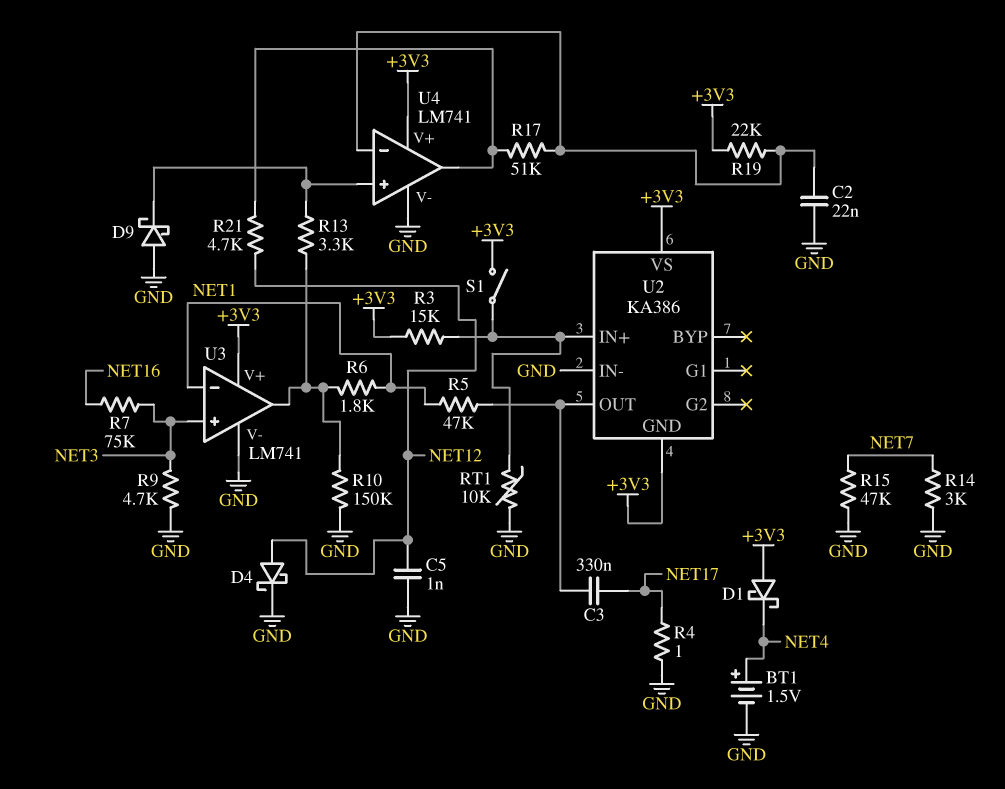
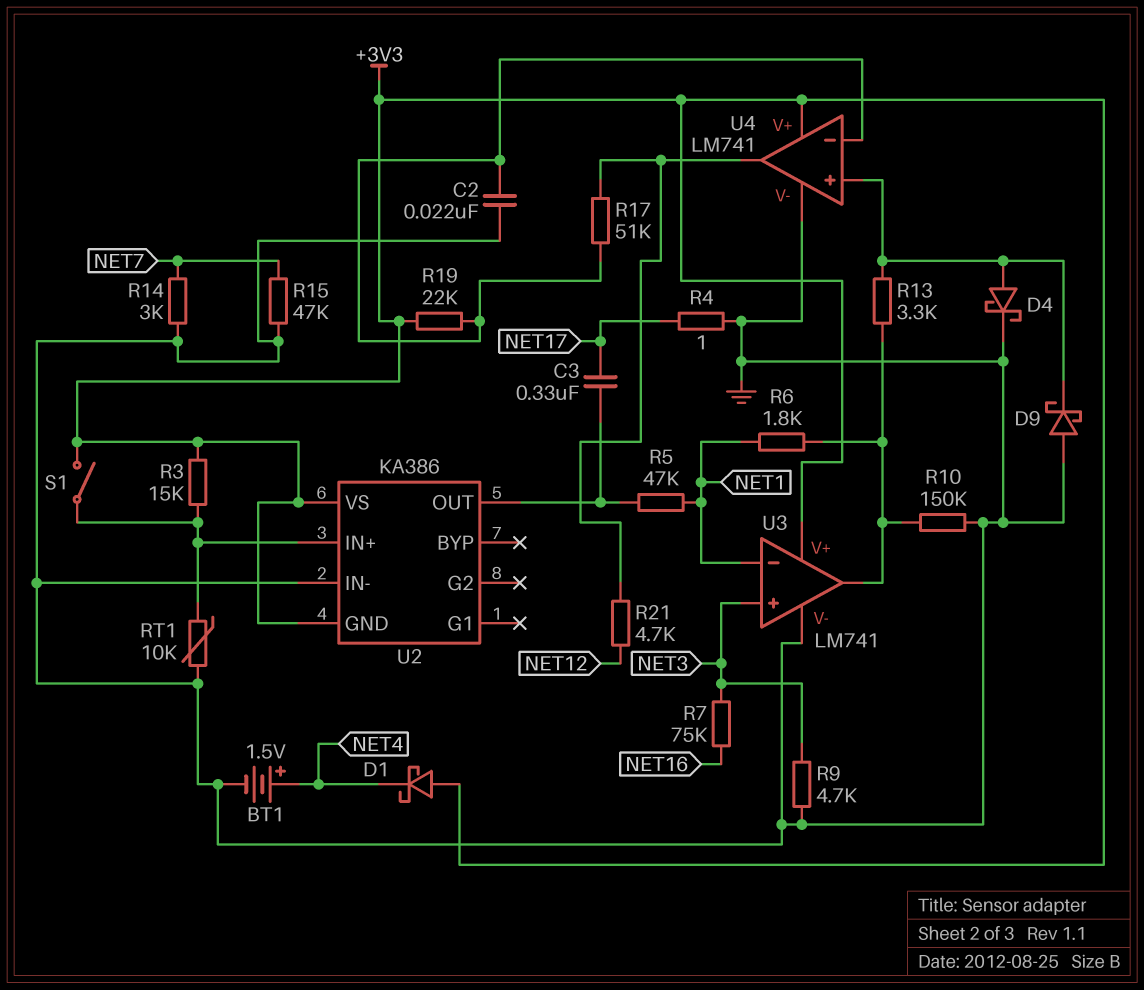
C5: 1nF (GND, NET12) -> none
D4: schottky (A NET12, K GND) -> schottky (A U4/in+, K GND)

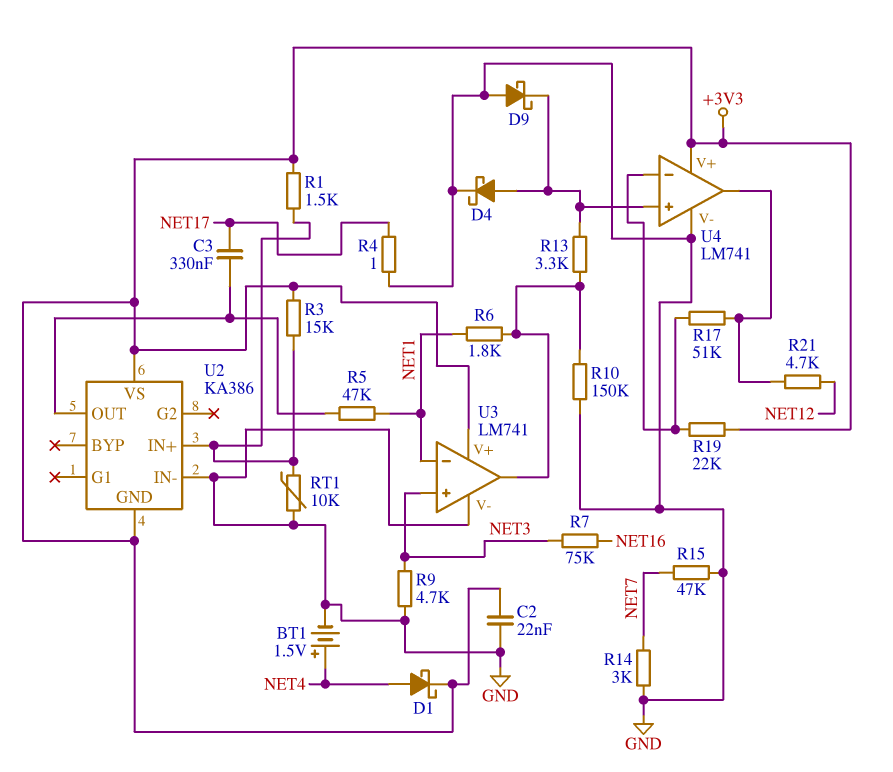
C2: 22nF (GND, U4/in-) -> 22nF (+3V3, GND)
D1: schottky (A +3V3, K NET4) -> schottky (A NET4, K +3V3)
R1: none -> 1.5k (+3V3, U2/IN+)
S1: switch (+3V3, U2/IN+) -> none

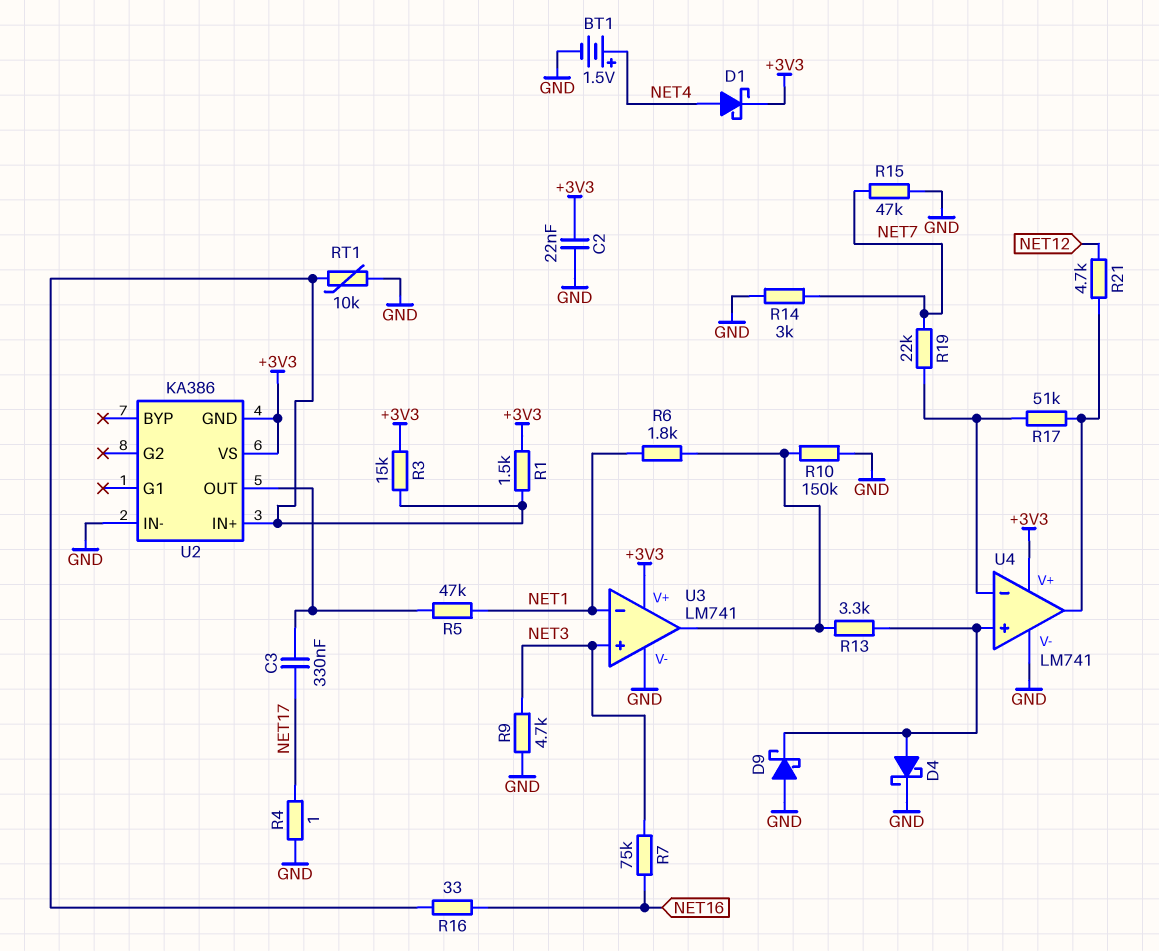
R16: none -> 33 (NET16, U2/IN+)
R19: 22k (+3V3, U4/in-) -> 22k (NET7, U4/in-)

